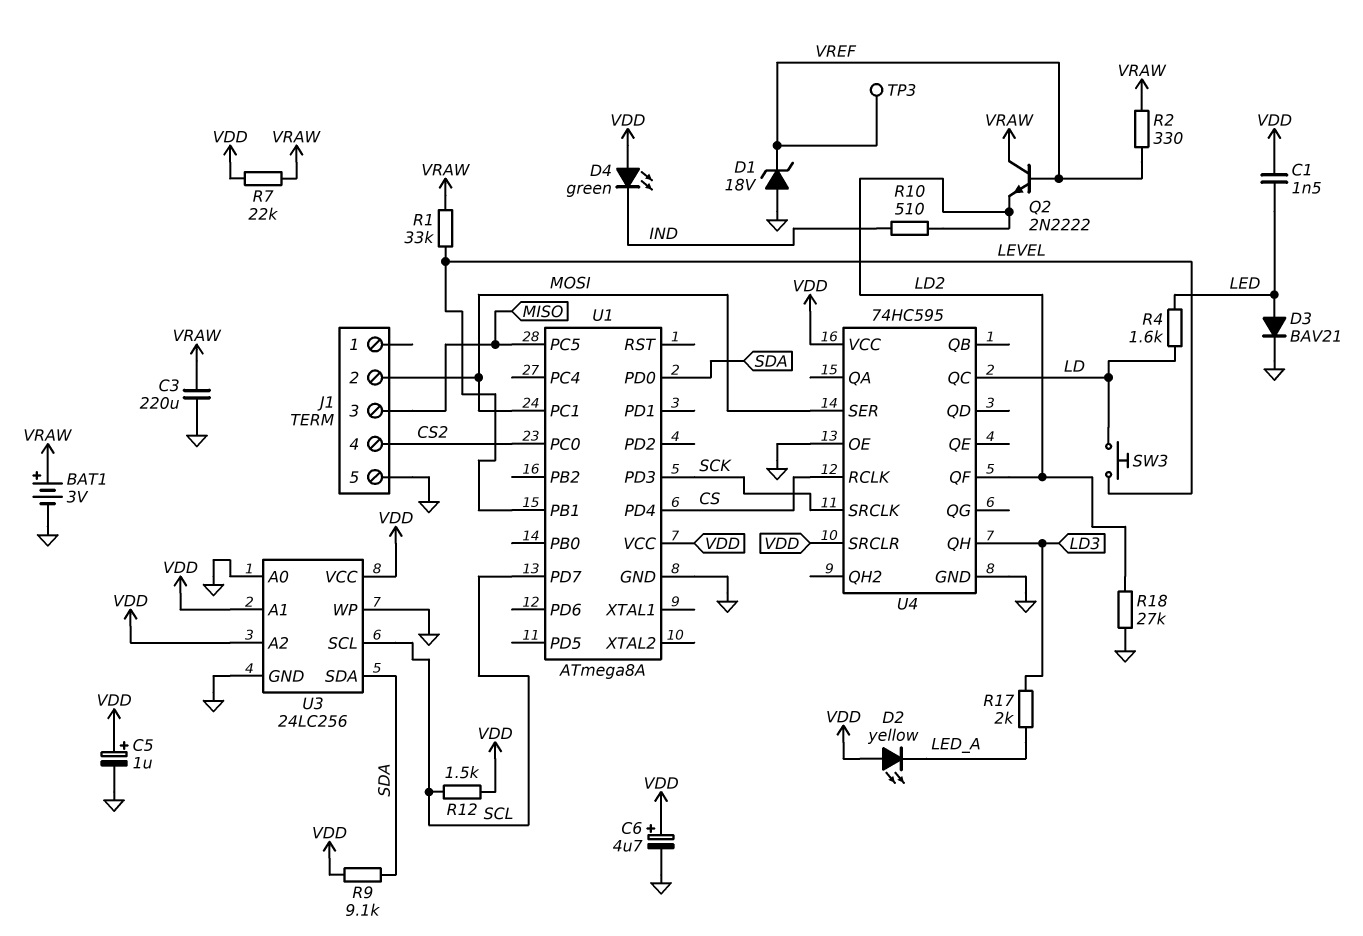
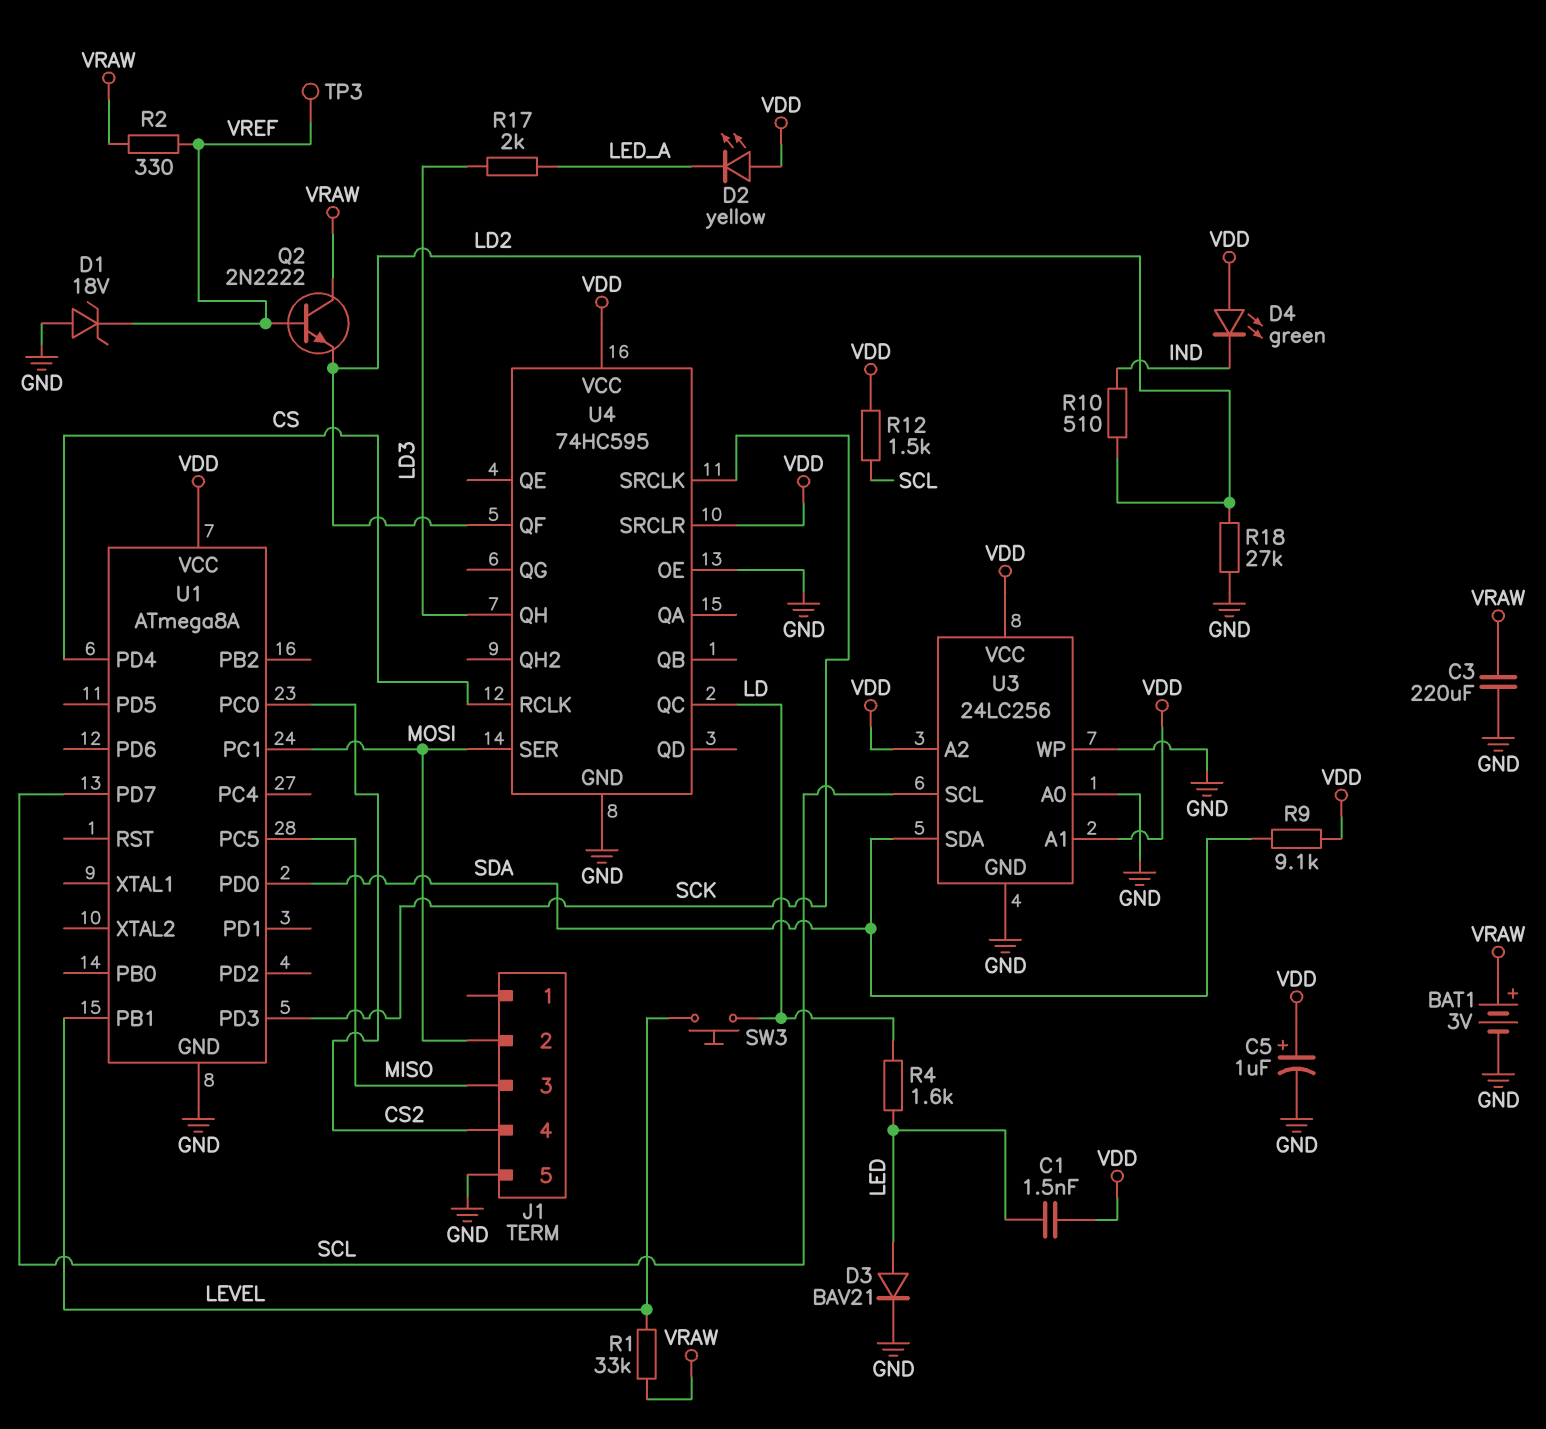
C6: 4.7uF (plus VDD, minus GND) -> none
R7: 22k (VDD, VRAW) -> none

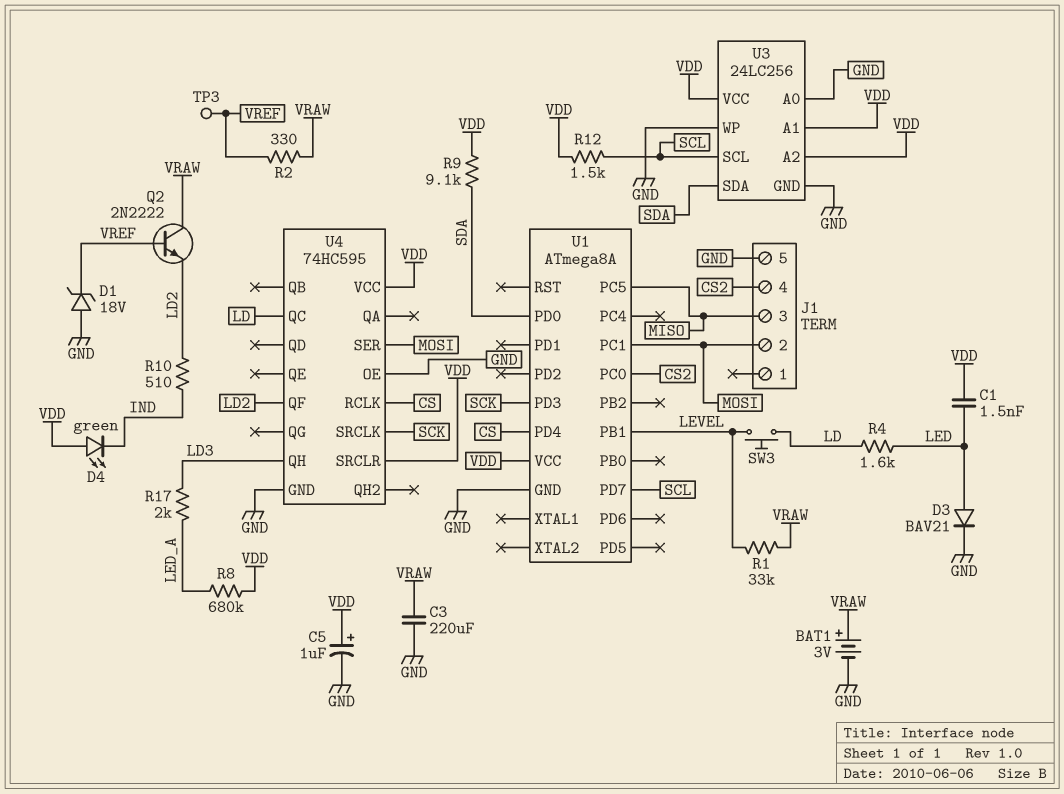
D2: LED yellow (A VDD, K LED_A) -> none
R8: none -> 680k (LED_A, VDD)
R18: 27k (GND, LD2) -> none

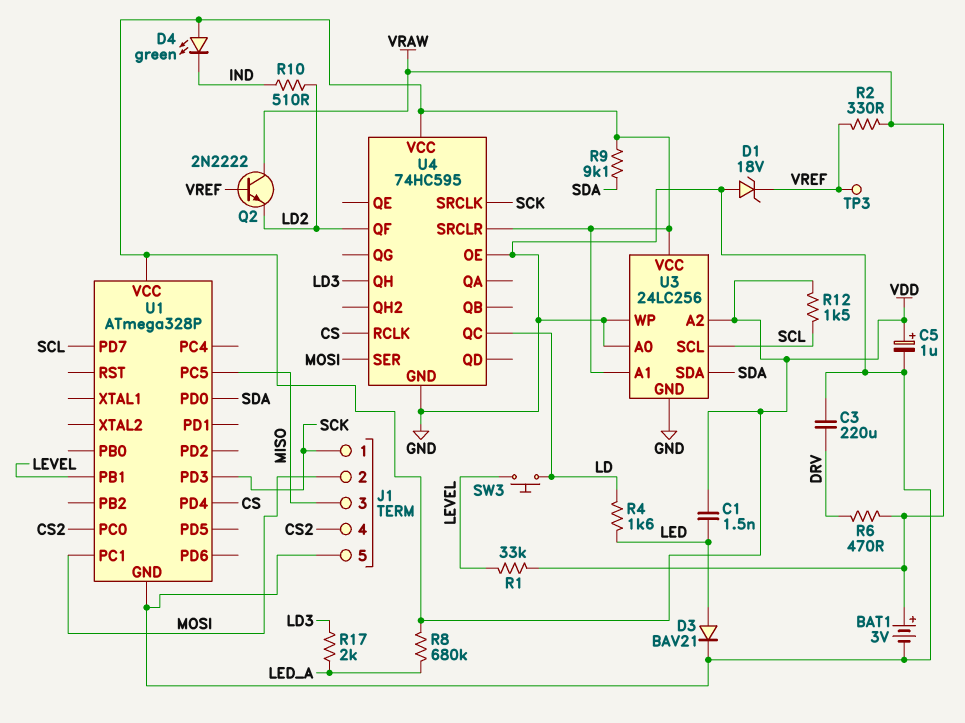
C3: 220uF (GND, VRAW) -> 220uF (DRV, GND)
J1 pin 1: none -> SCK
R6: none -> 470 (DRV, VRAW)
U1: ATmega8A -> ATmega328P

